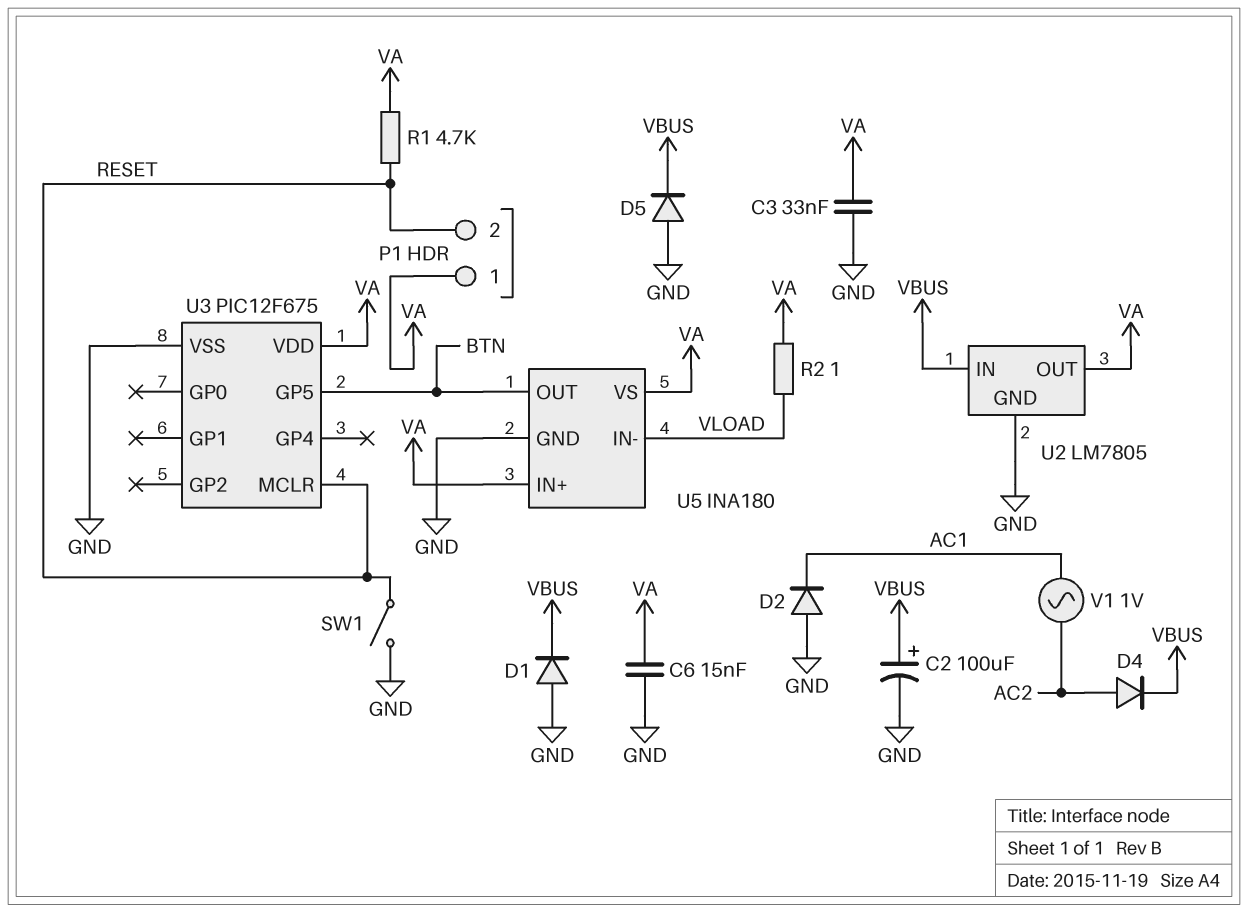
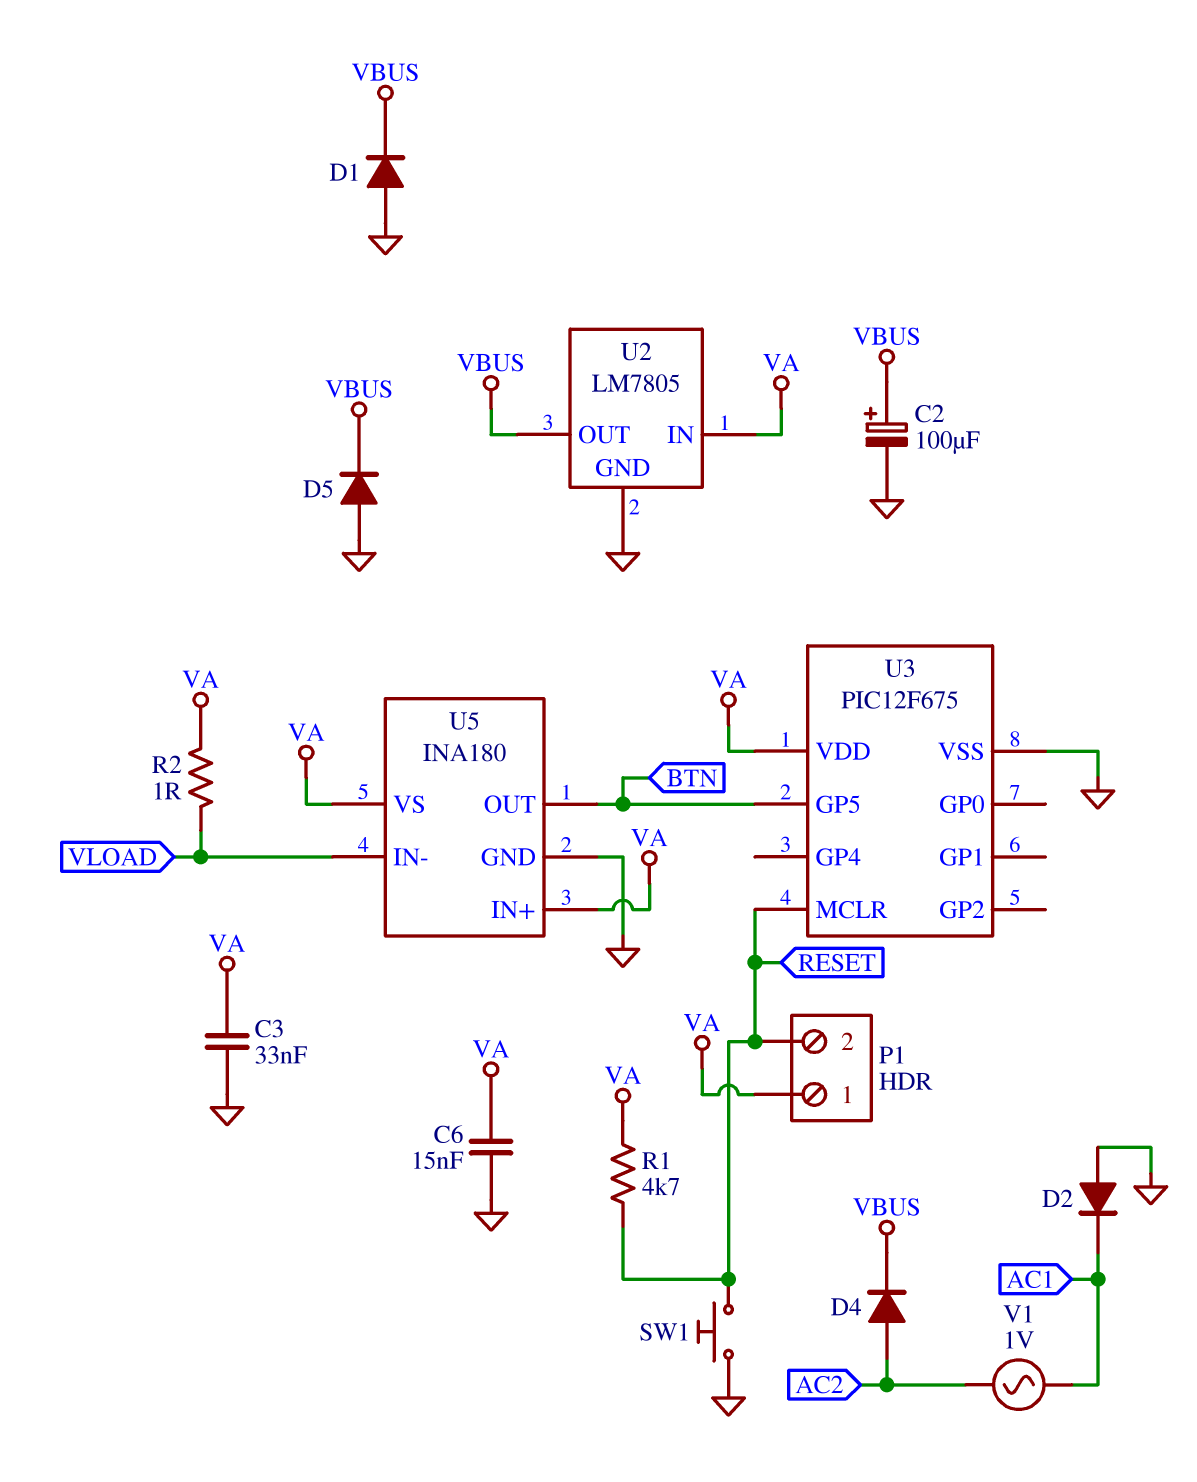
SW1: switch (GND, RESET) -> button (GND, RESET)
U2 pin IN: VBUS -> VA
U2 pin OUT: VA -> VBUS

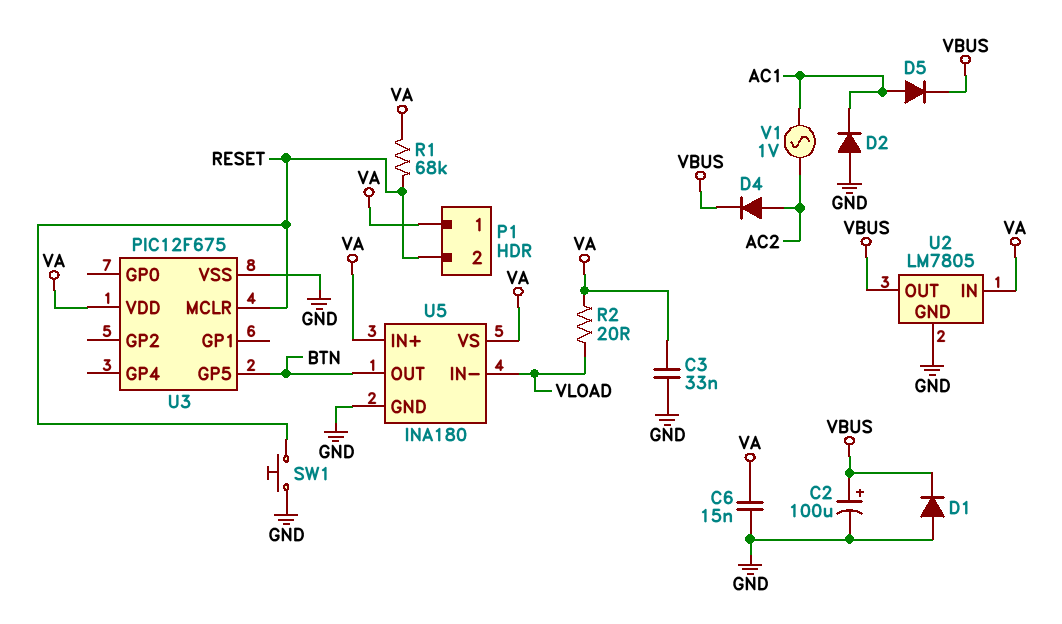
D5: diode (A GND, K VBUS) -> diode (A AC1, K VBUS)
R1: 4.7k (RESET, VA) -> 68k (RESET, VA)
R2: 1 (VA, VLOAD) -> 20 (VA, VLOAD)

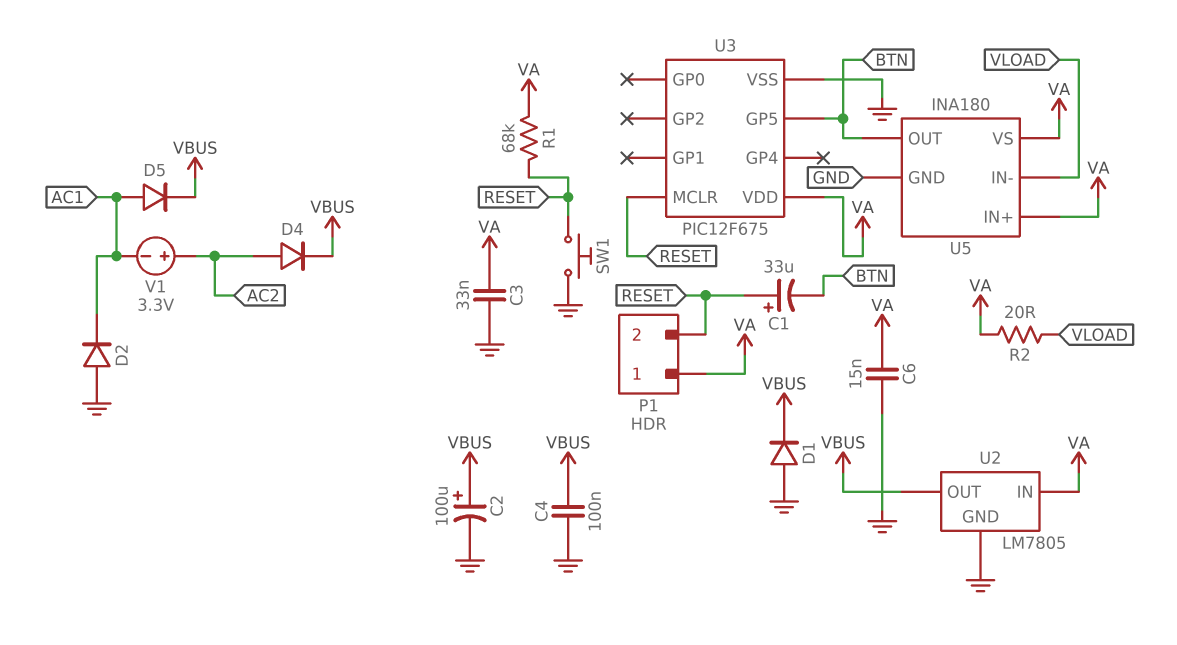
C1: none -> 33uF (plus RESET, minus BTN)
C4: none -> 100nF (GND, VBUS)
V1: AC 1V (AC1, AC2) -> 3.3V (plus AC2, minus AC1)

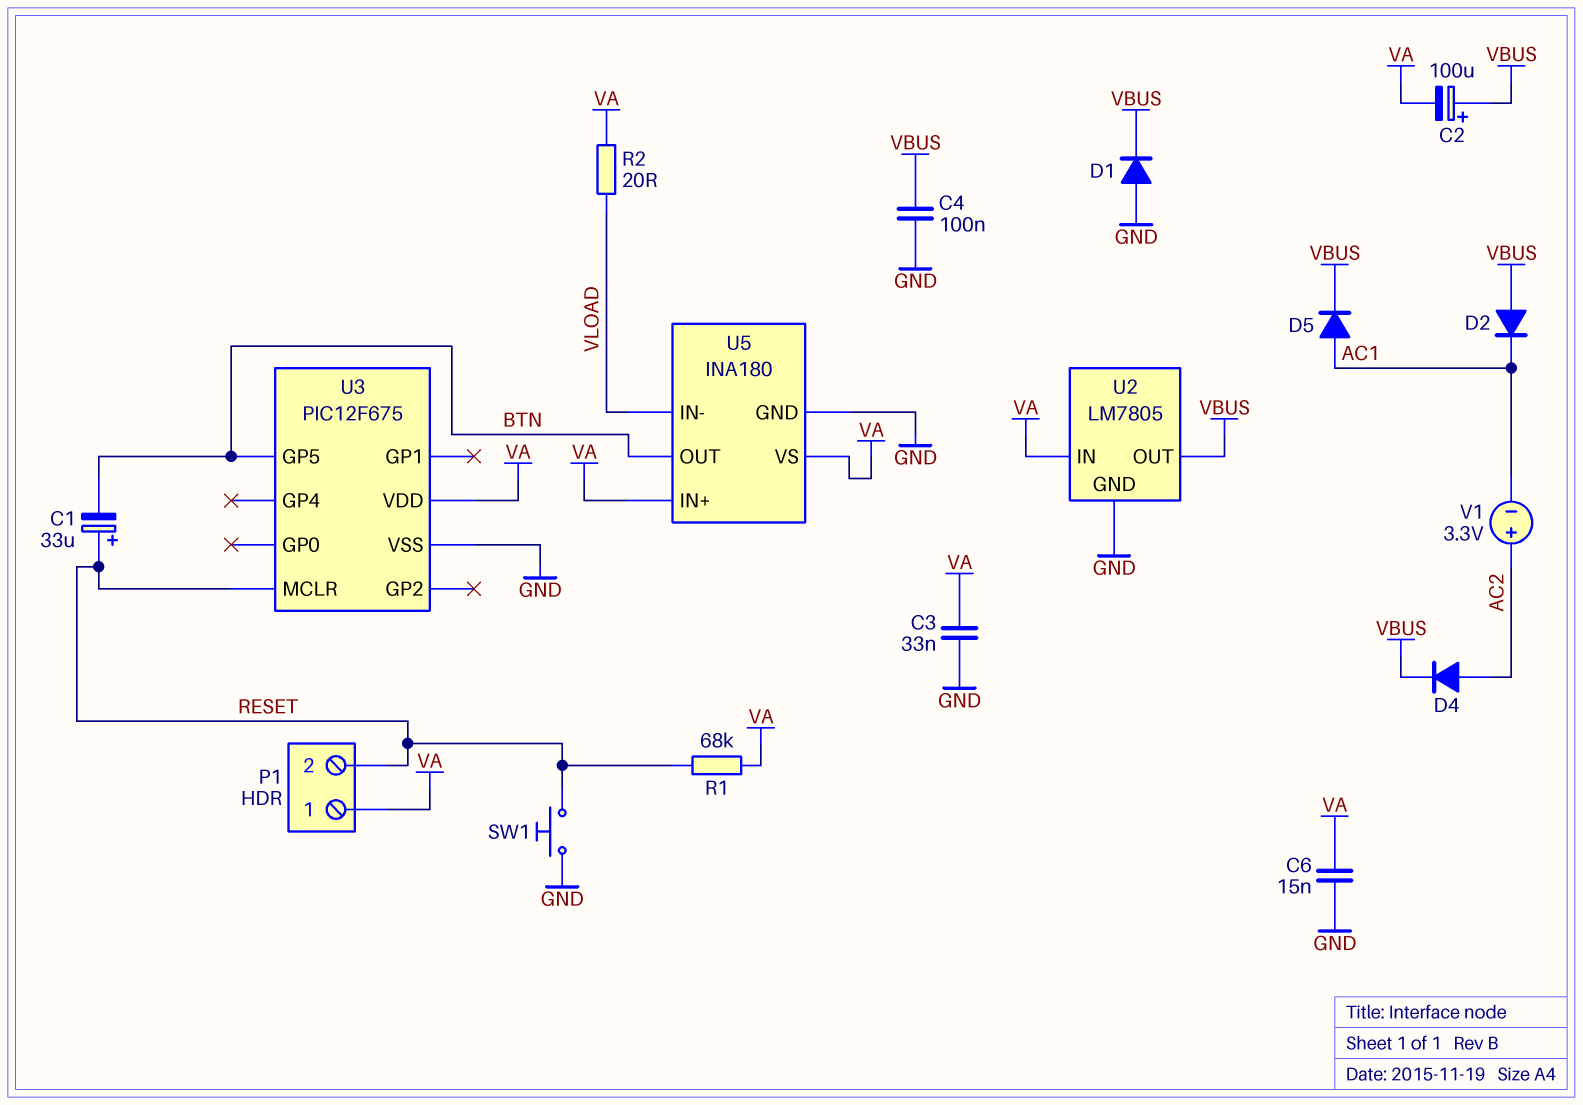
C2: 100uF (plus VBUS, minus GND) -> 100uF (plus VBUS, minus VA)
D2: diode (A GND, K AC1) -> diode (A VBUS, K AC1)

